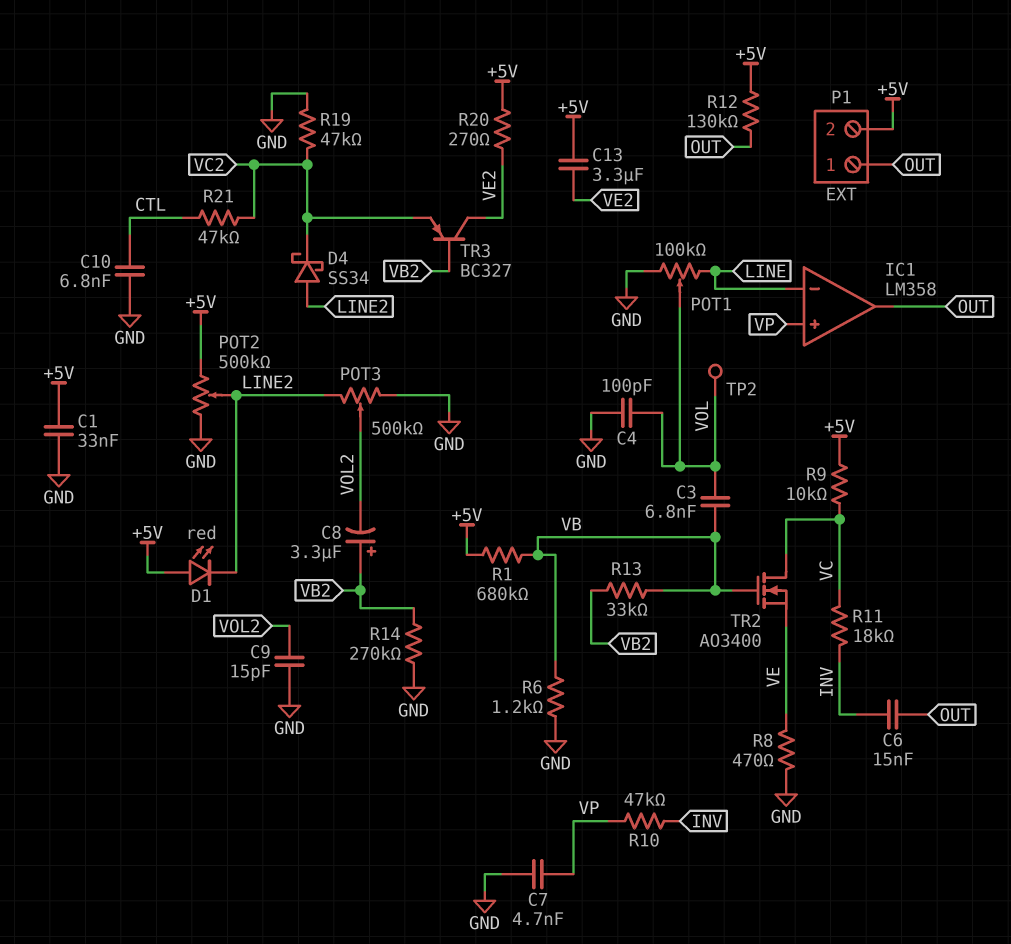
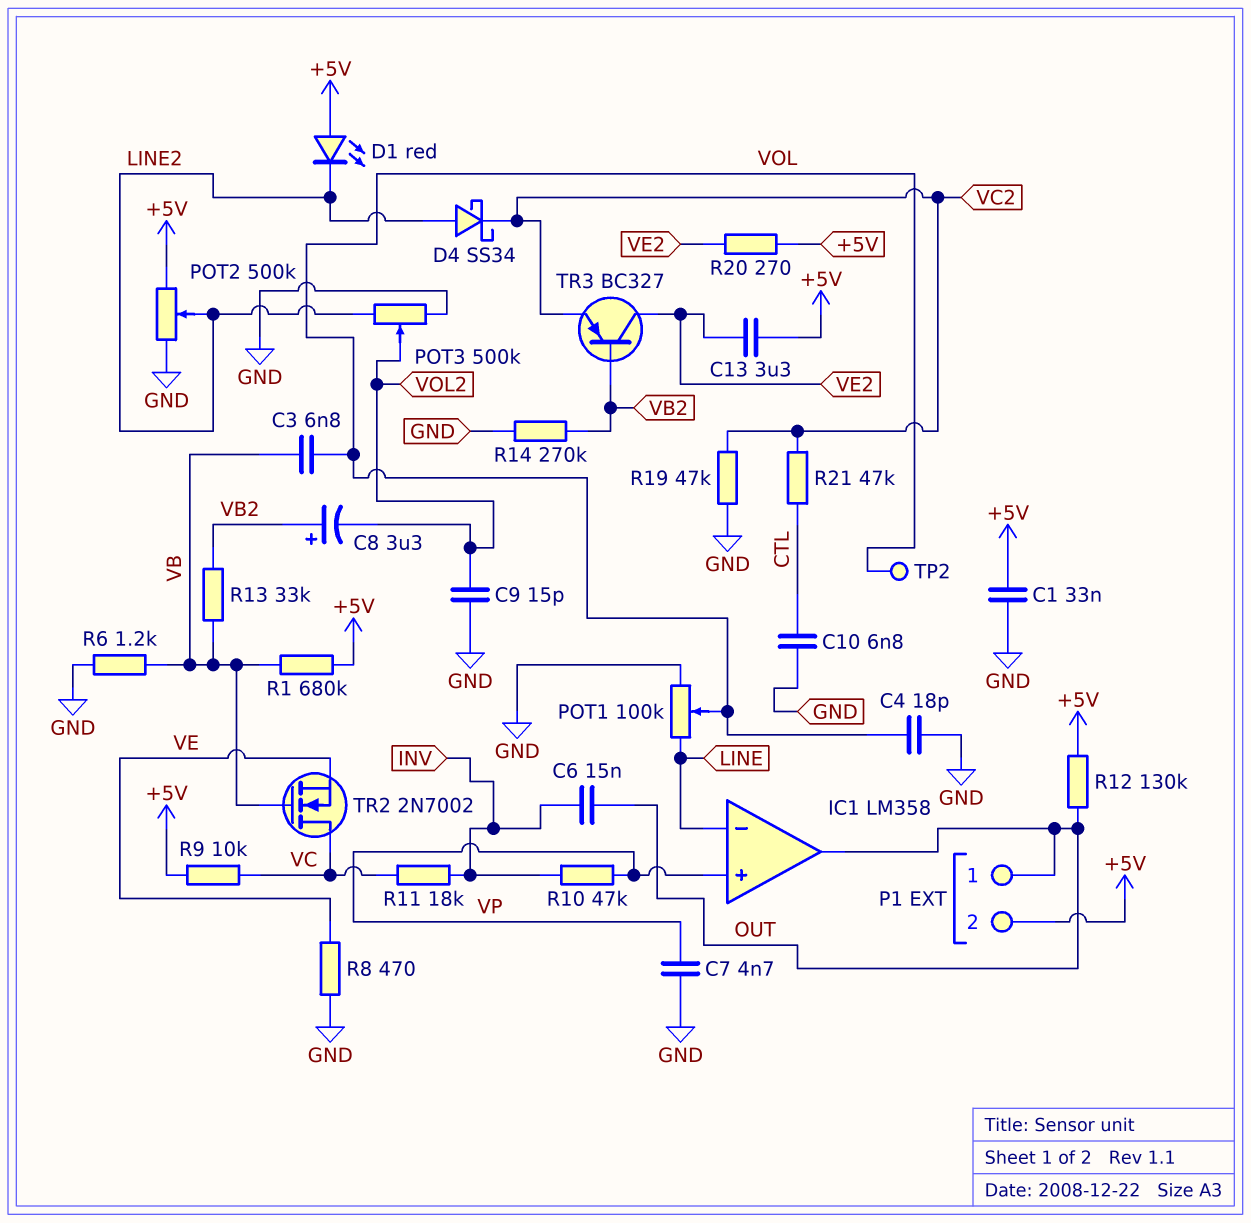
C4: 100pF (GND, VOL) -> 18pF (GND, VOL)
TR2: NMOS AO3400 (G VB, D VC, S VE) -> NMOS 2N7002 (G VB, D VC, S VE)

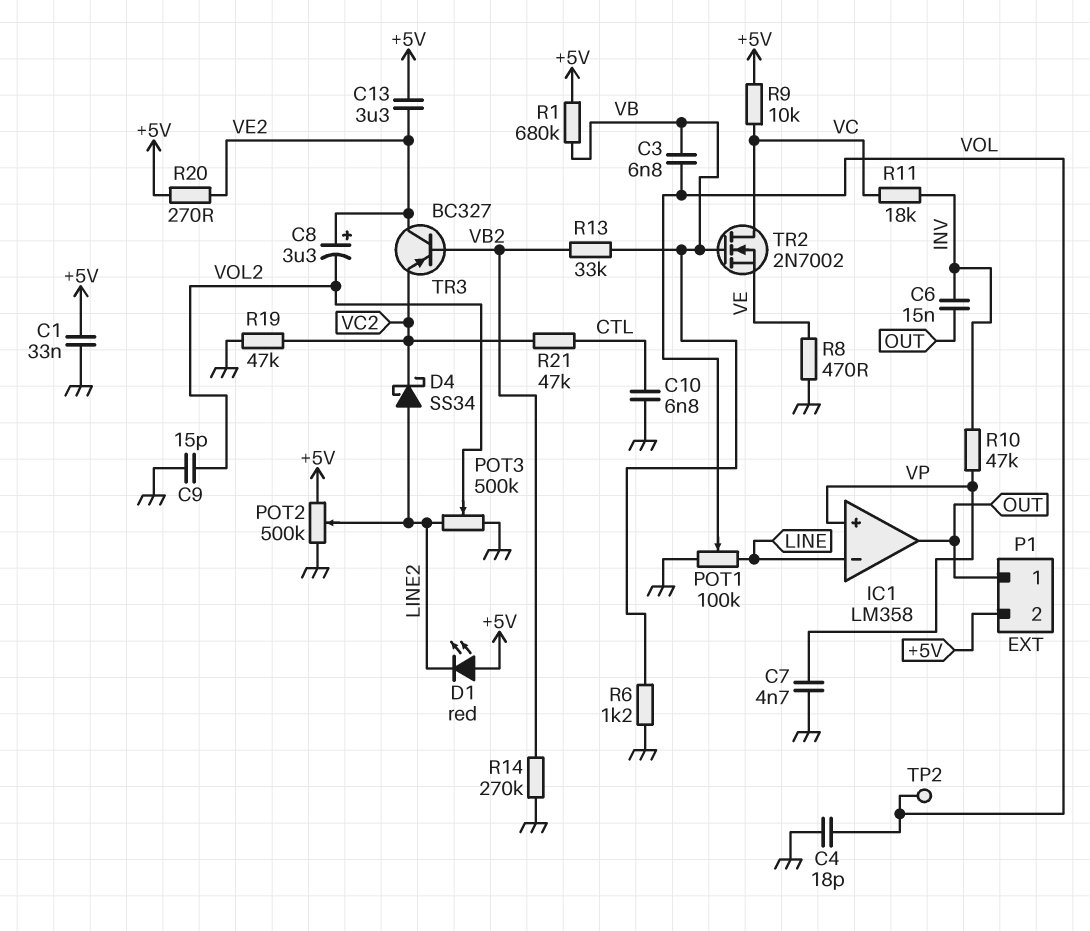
C8: 3.3uF (plus VB2, minus VOL2) -> 3.3uF (plus VE2, minus VOL2)
R12: 130k (+5V, OUT) -> none

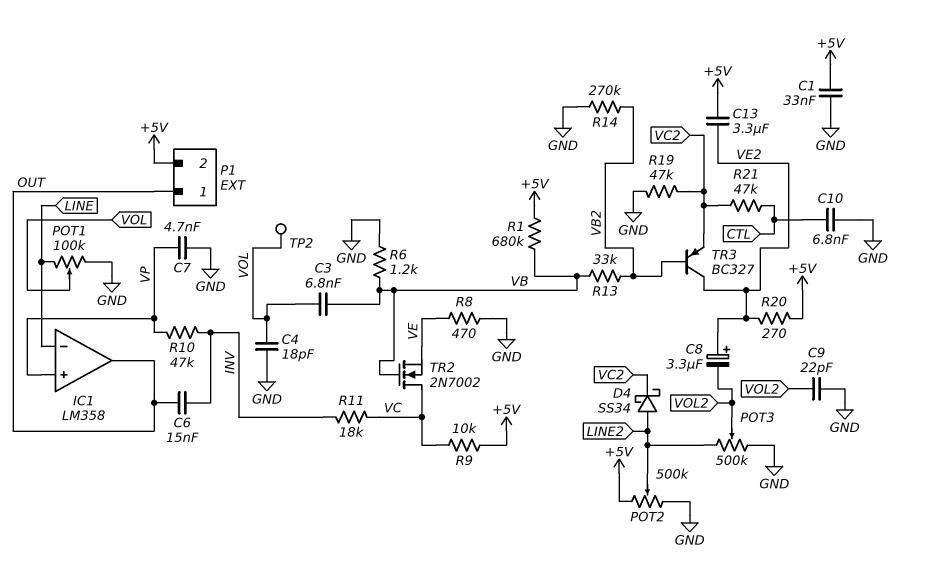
C9: 15pF (GND, VOL2) -> 22pF (GND, VOL2)
D1: LED red (A +5V, K LINE2) -> none

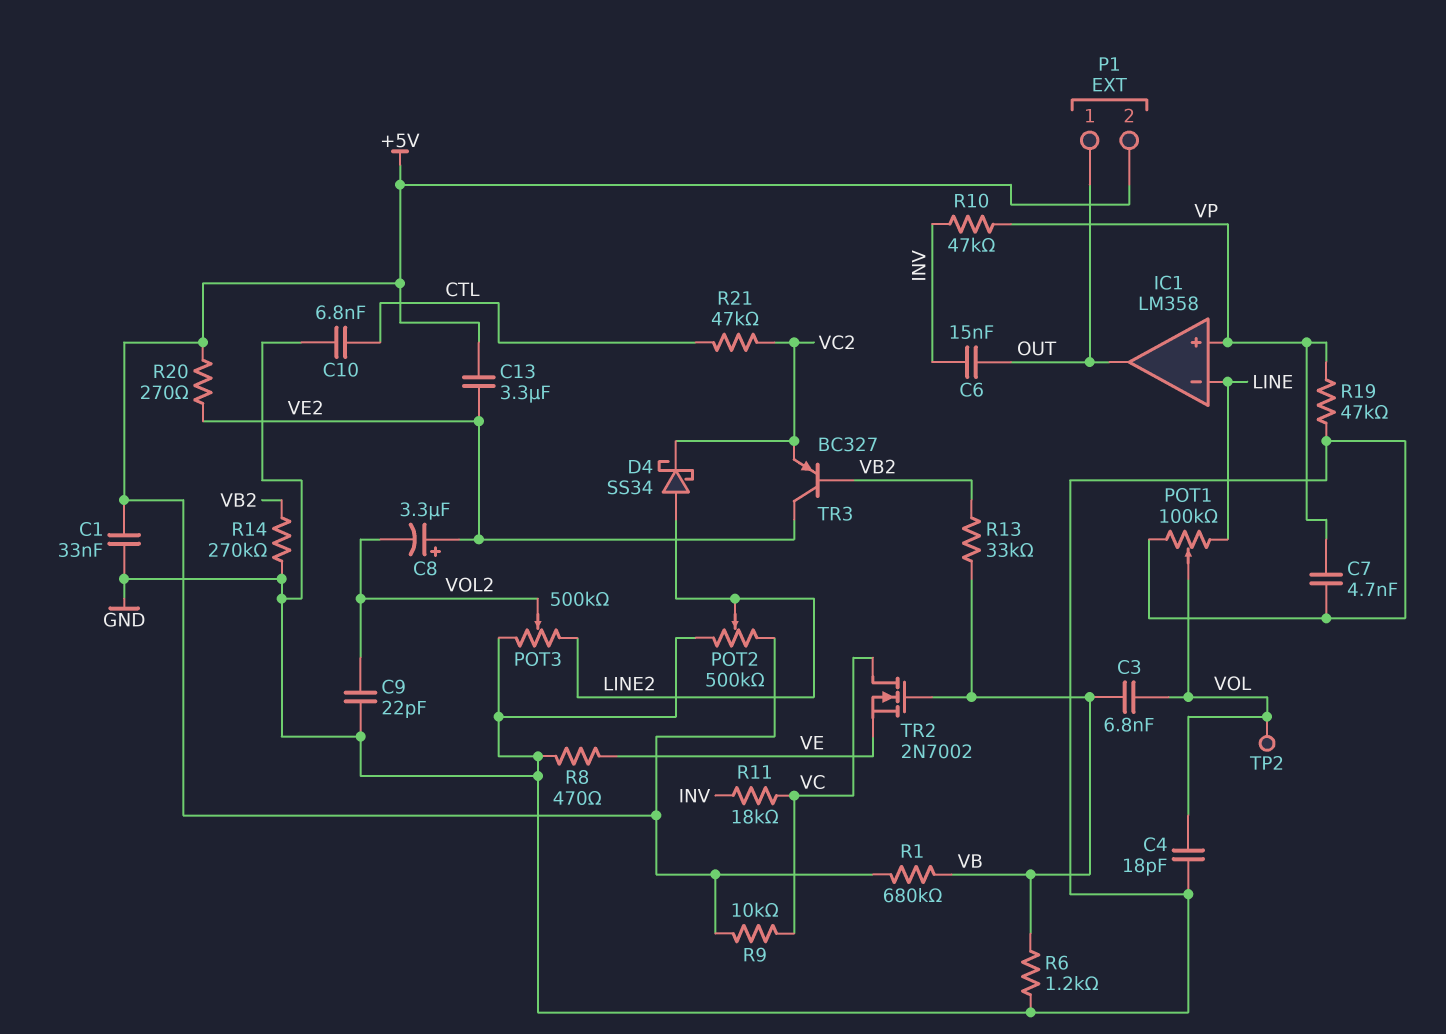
R19: 47k (GND, VC2) -> 47k (GND, VP)

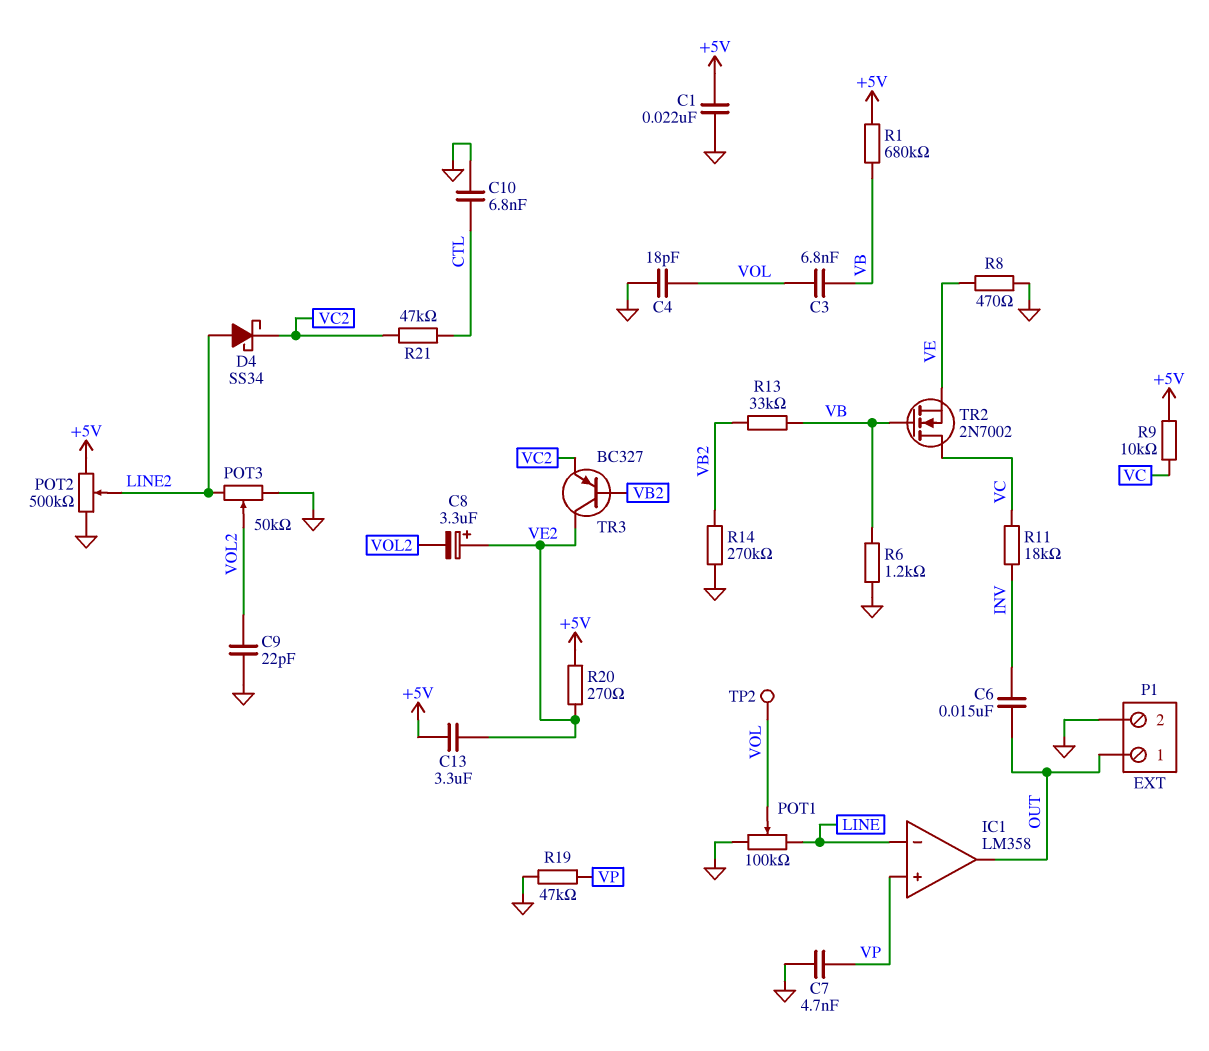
C1: 33nF (+5V, GND) -> 22nF (+5V, GND)
P1 pin 2: +5V -> GND
POT3: 500k (GND, LINE2, wiper VOL2) -> 50k (GND, LINE2, wiper VOL2)
R10: 47k (INV, VP) -> none

